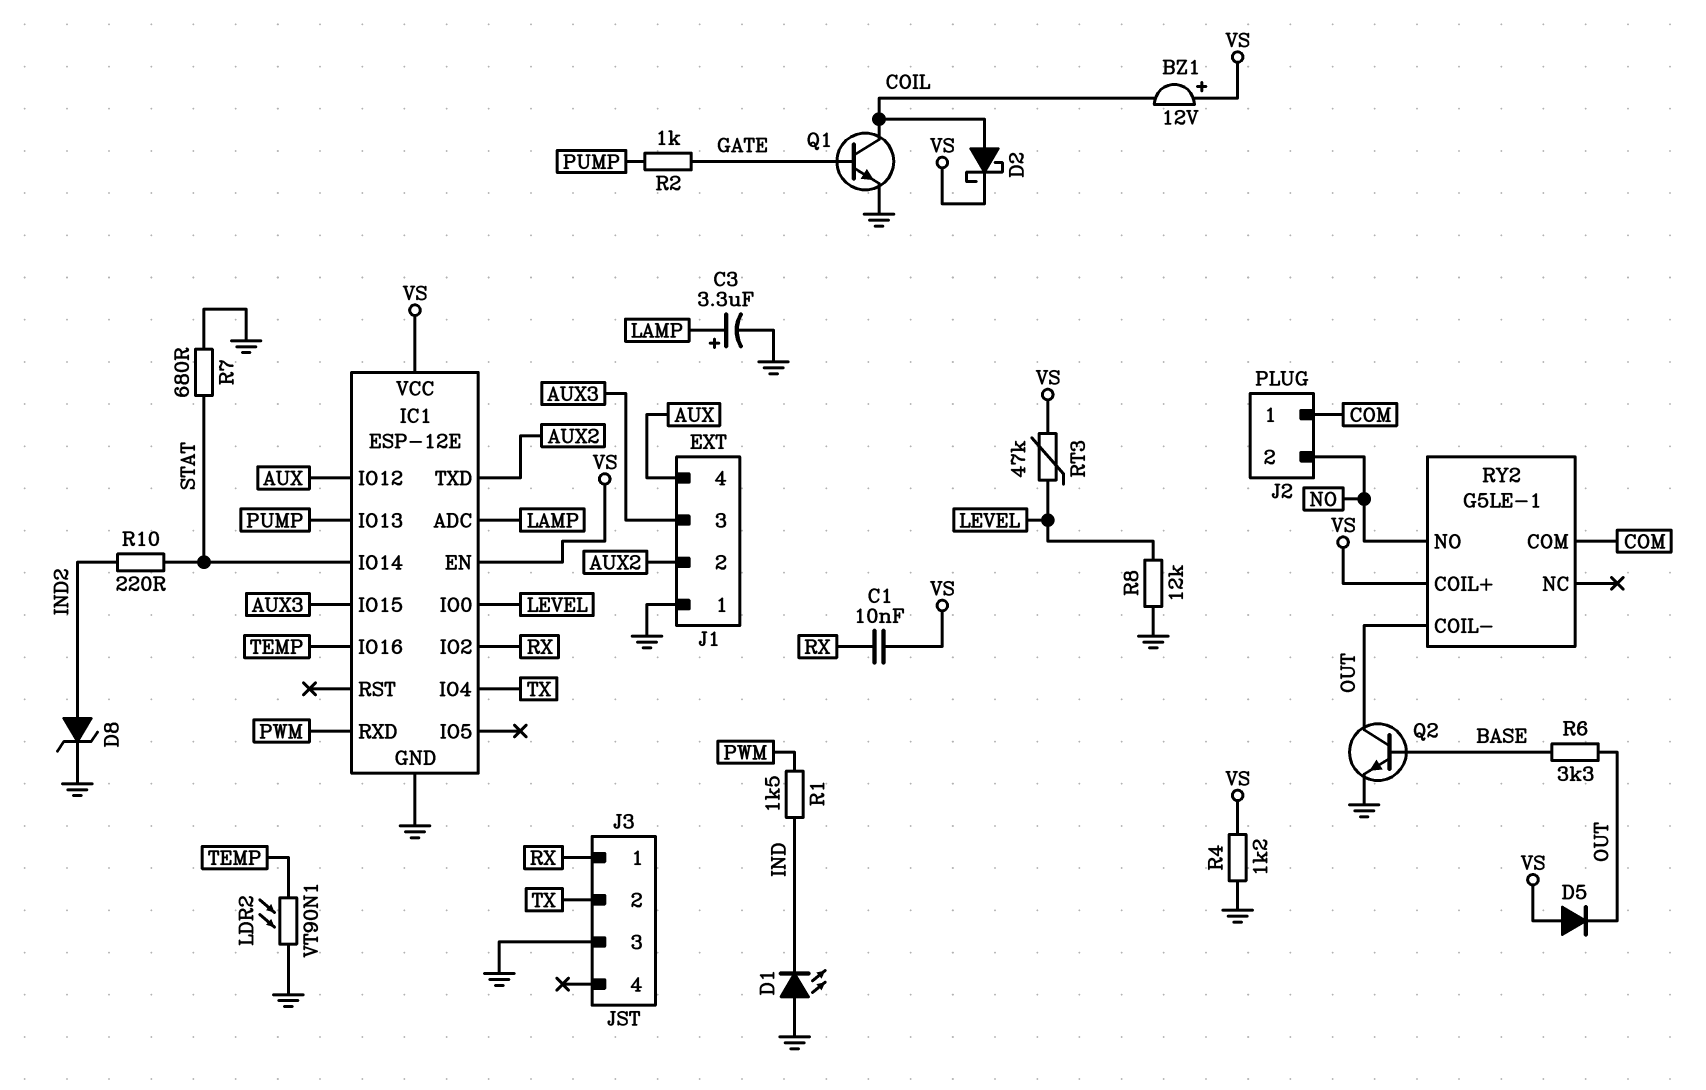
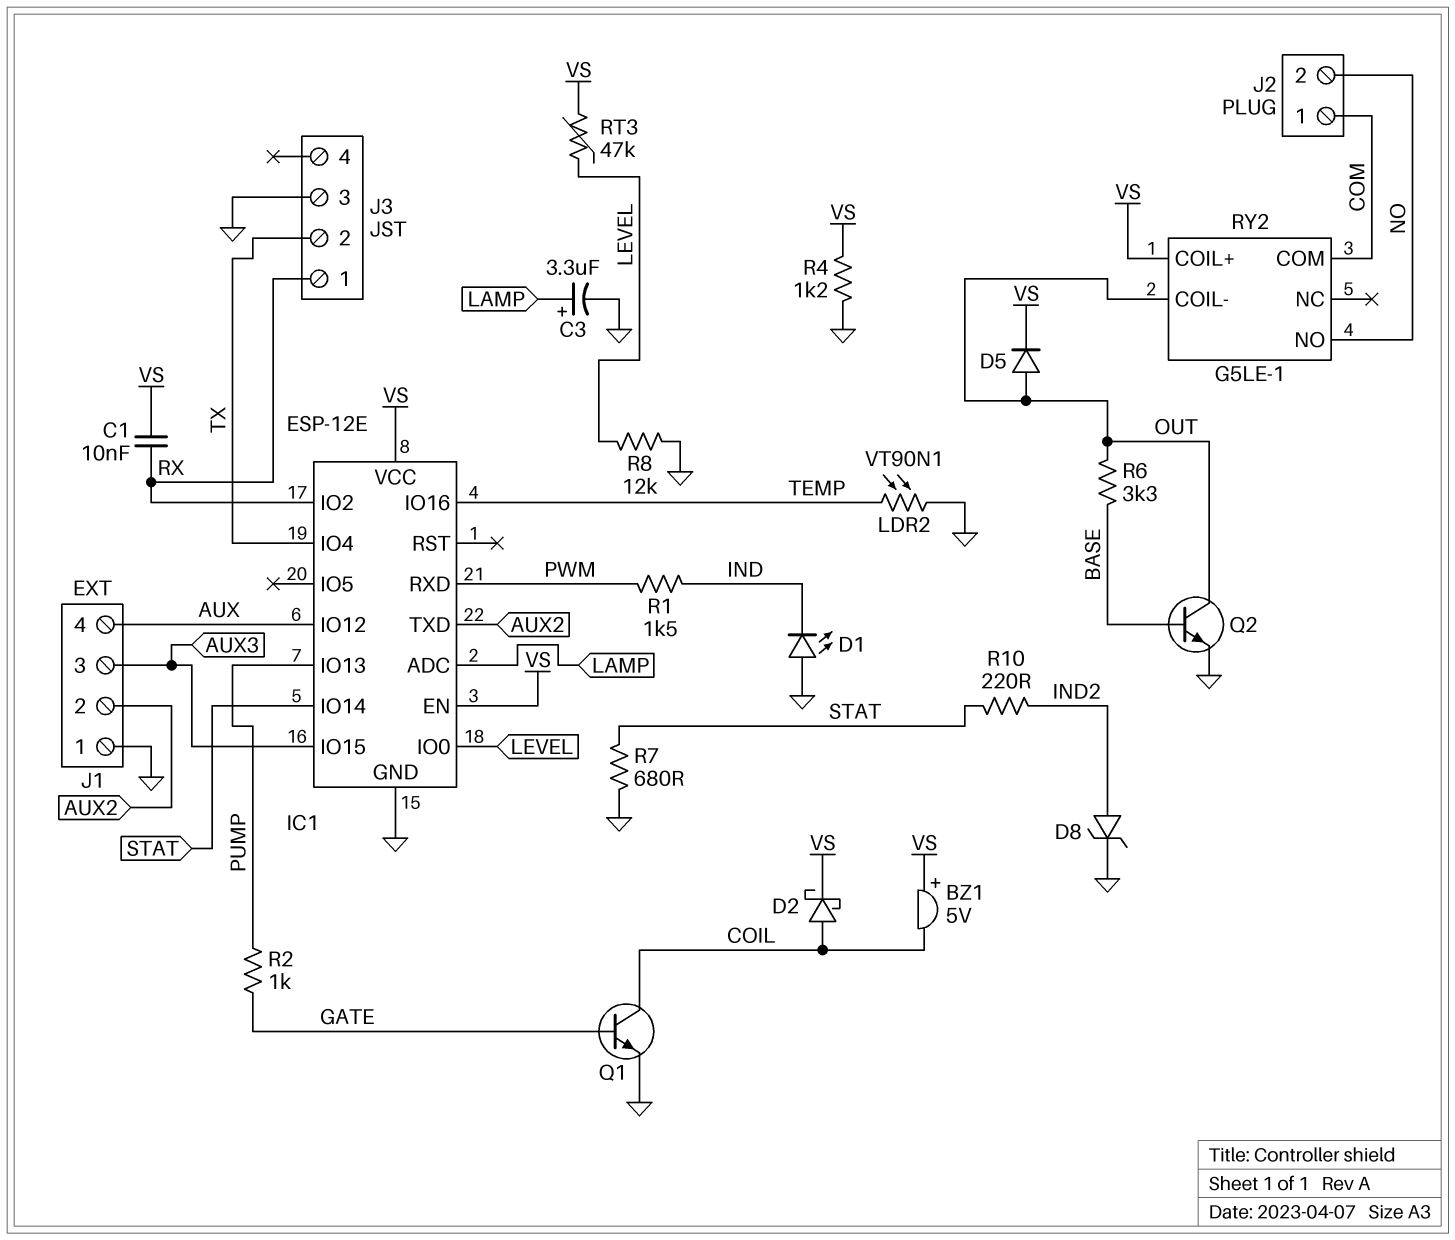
BZ1: buzzer 12V (plus VS, minus COIL) -> buzzer 5V (plus VS, minus COIL)
D5: diode (A VS, K OUT) -> diode (A OUT, K VS)

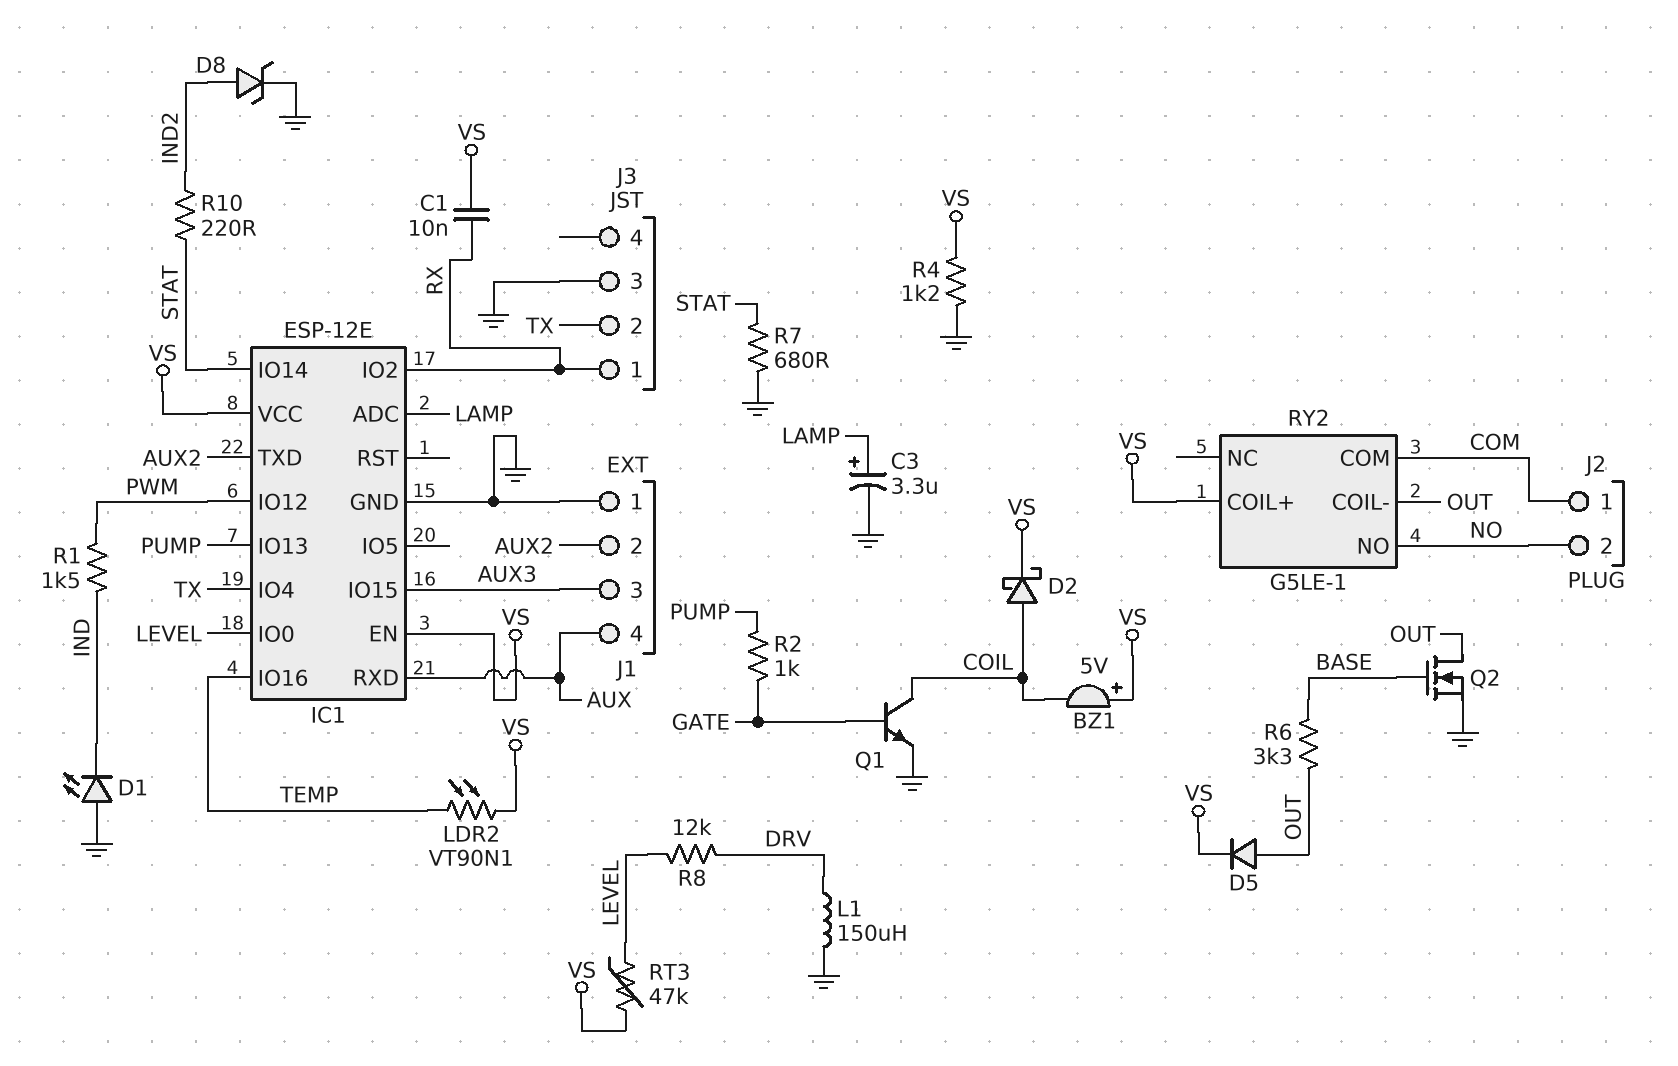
IC1 pin IO12: AUX -> PWM
IC1 pin RXD: PWM -> AUX
L1: none -> 150uH (DRV, GND)
LDR2: VT90N1 (GND, TEMP) -> VT90N1 (TEMP, VS)
Q2: NPN (B BASE, C OUT, E GND) -> NMOS (G BASE, D OUT, S GND)
R8: 12k (GND, LEVEL) -> 12k (DRV, LEVEL)

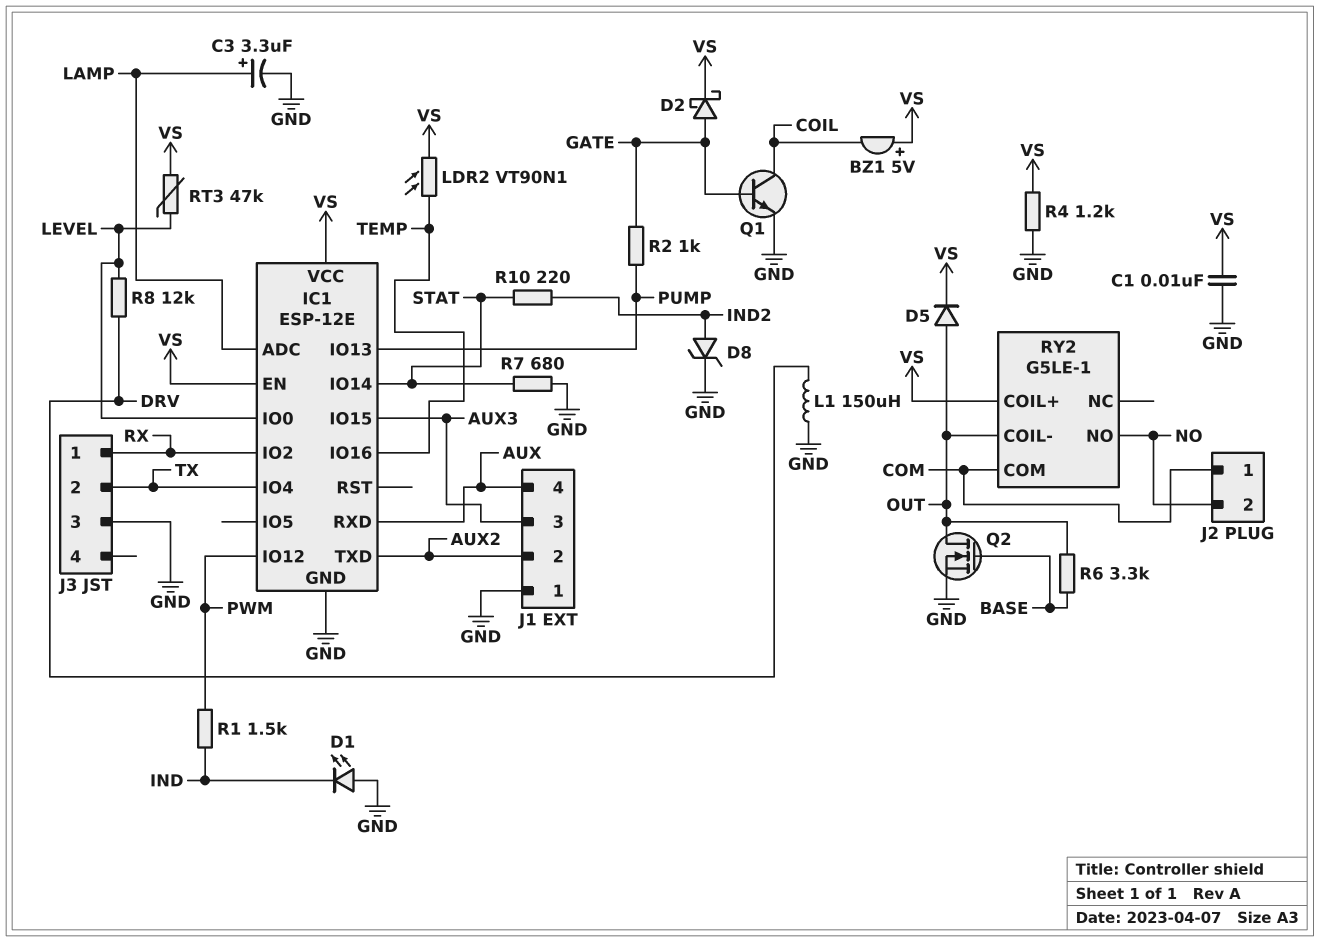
C1: 10nF (RX, VS) -> 10nF (GND, VS)
D2: schottky (A COIL, K VS) -> schottky (A GATE, K VS)

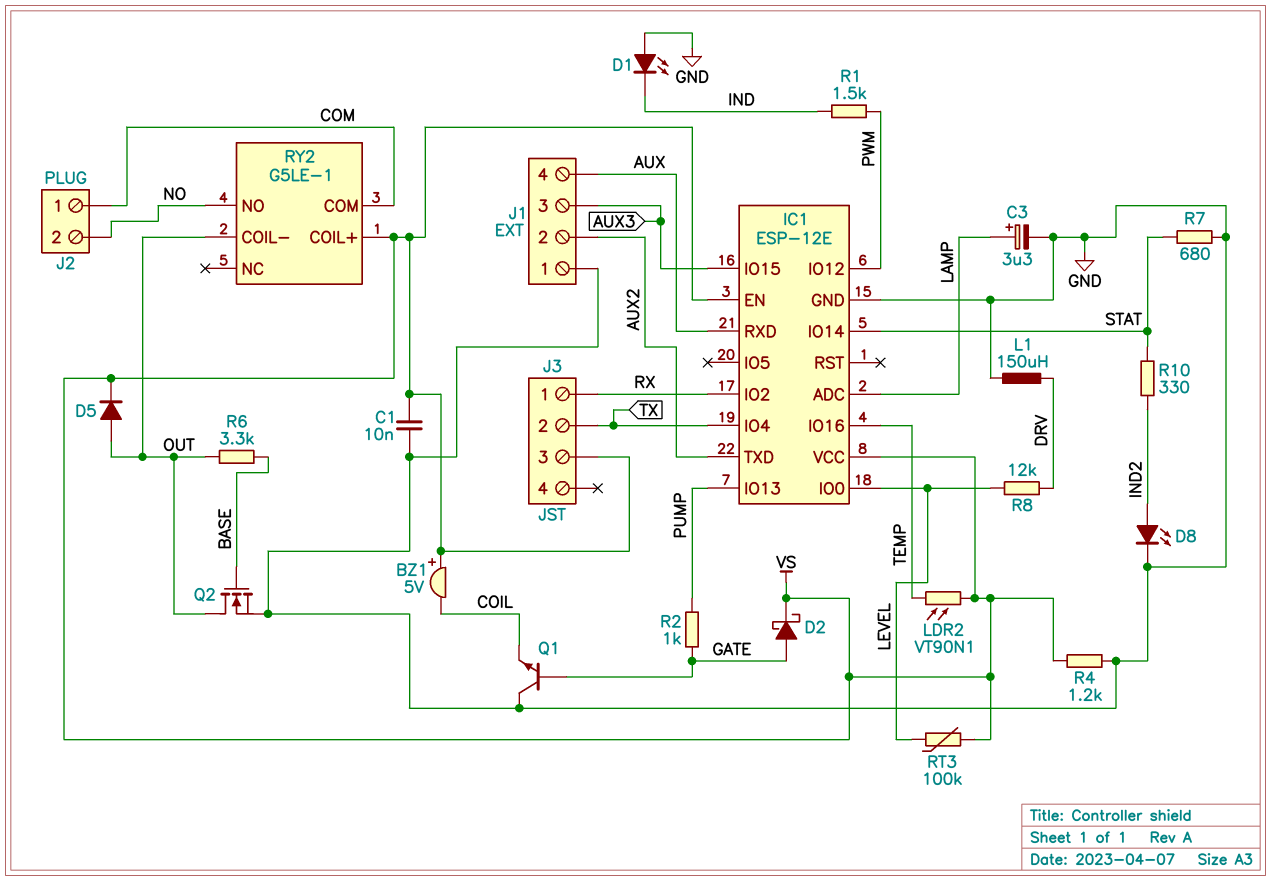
D8: zener (A IND2, K GND) -> LED (A IND2, K GND)
J3 pin 3: GND -> VS
Q1: NPN (B GATE, C COIL, E GND) -> NPN (B GATE, C GND, E COIL)
R10: 220 (IND2, STAT) -> 330 (IND2, STAT)
RT3: 47k (LEVEL, VS) -> 100k (LEVEL, VS)

